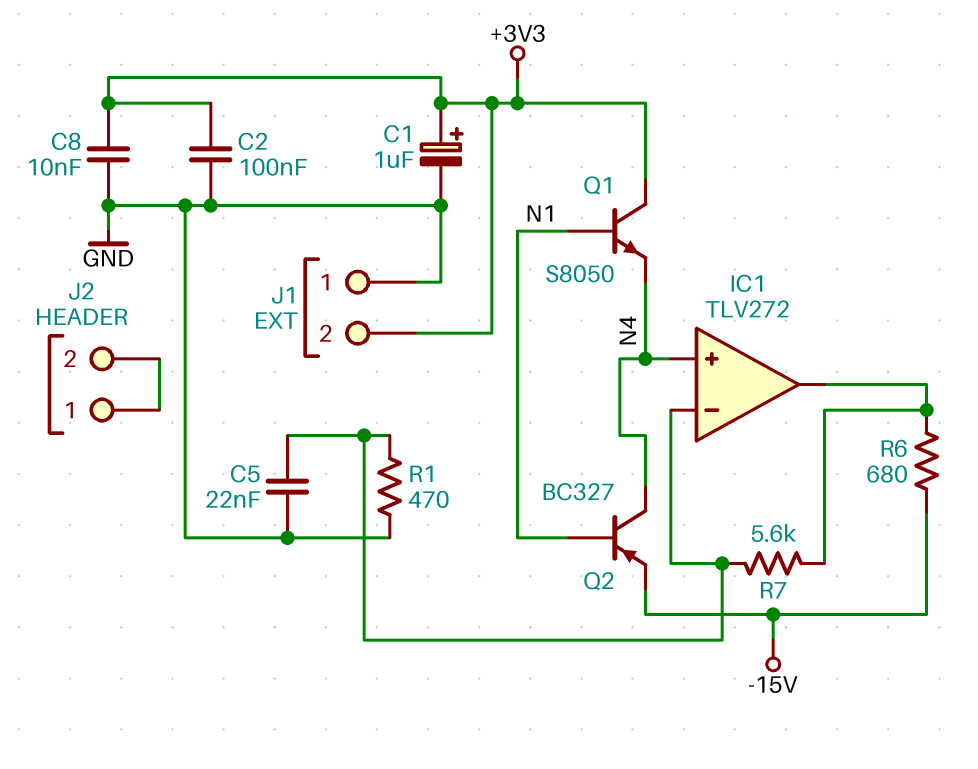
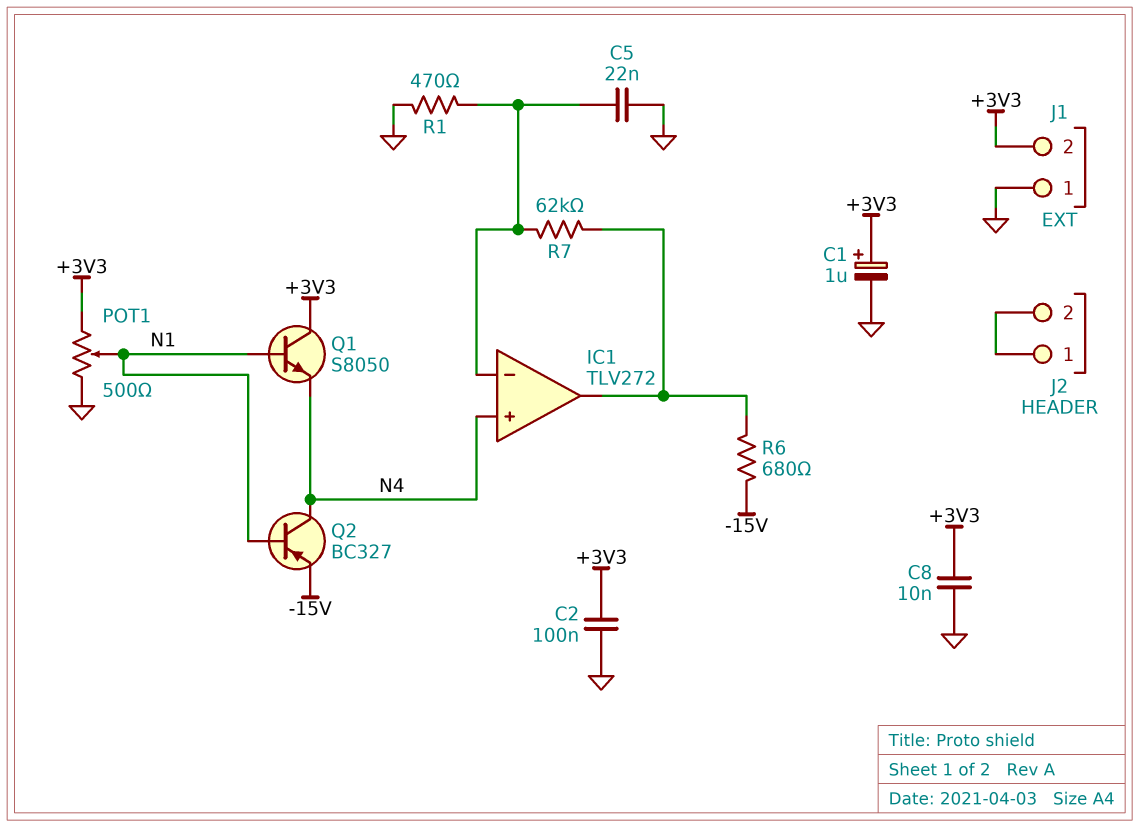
POT1: none -> 500 (+3V3, GND, wiper N1)
R7: 5.6k (IC1/in-, IC1/out) -> 62k (IC1/in-, IC1/out)

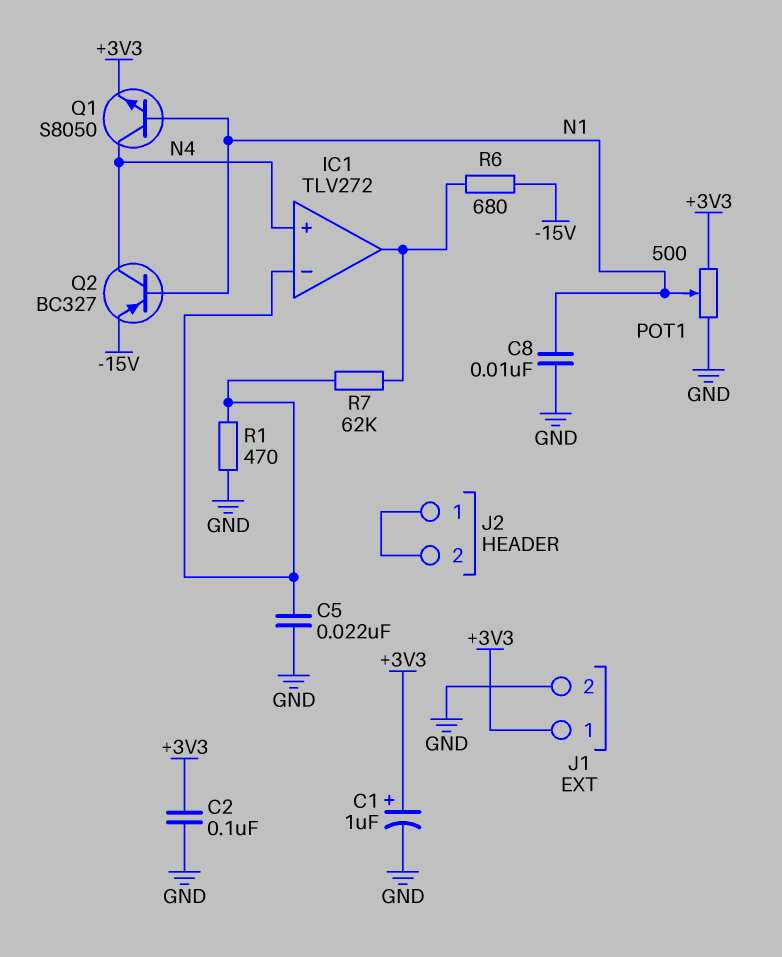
C8: 10nF (+3V3, GND) -> 10nF (GND, N1)
J1 pin 1: GND -> +3V3
J1 pin 2: +3V3 -> GND
Q1: NPN S8050 (B N1, C +3V3, E N4) -> NPN S8050 (B N1, C N4, E +3V3)

